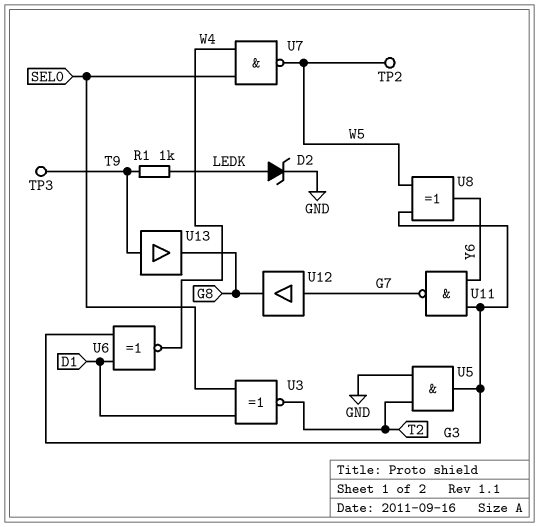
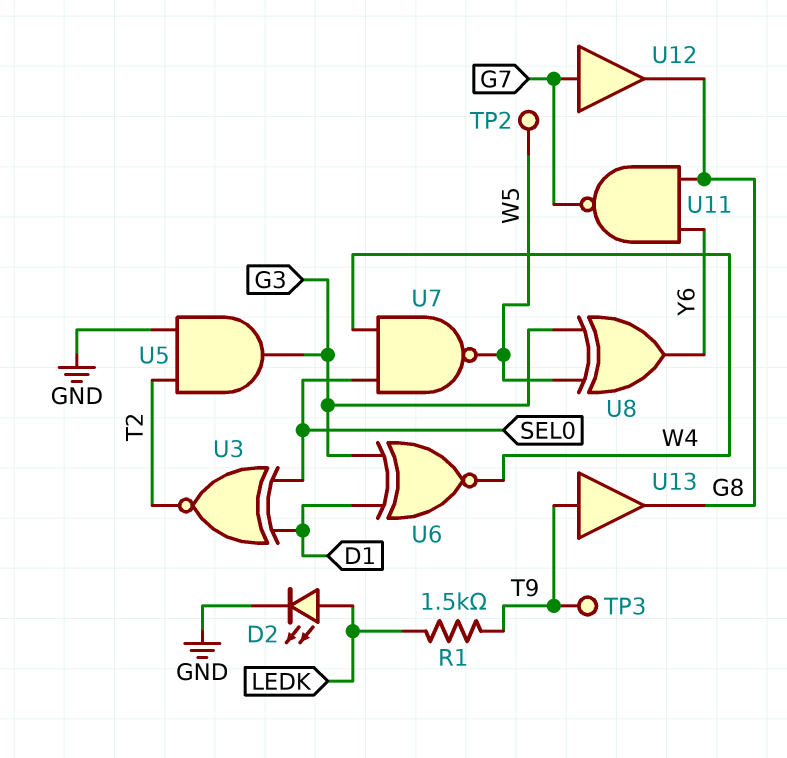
D2: zener (A LEDK, K GND) -> LED (A LEDK, K GND)
R1: 1k (LEDK, T9) -> 1.5k (LEDK, T9)
U11: NAND (in G3, in Y6, out G7) -> NAND (in G8, in Y6, out G7)

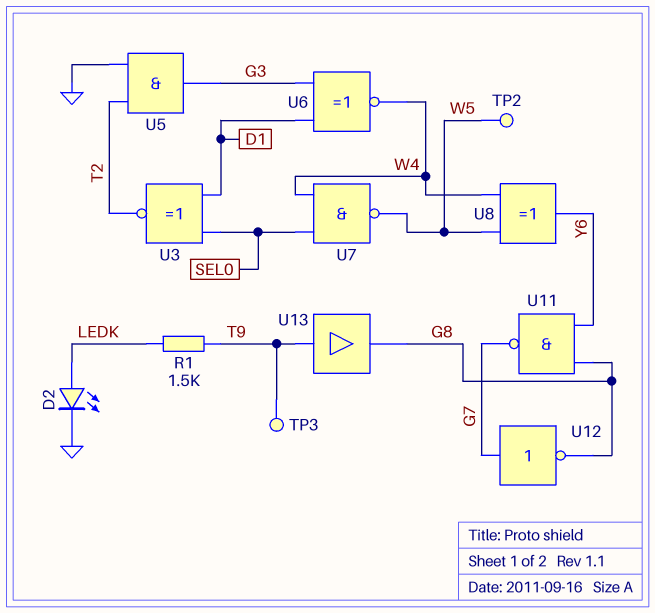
U8: XOR (in G3, in W5, out Y6) -> XOR (in W4, in W5, out Y6)
U12: buffer (in G7, out G8) -> NOT (in G7, out G8)

